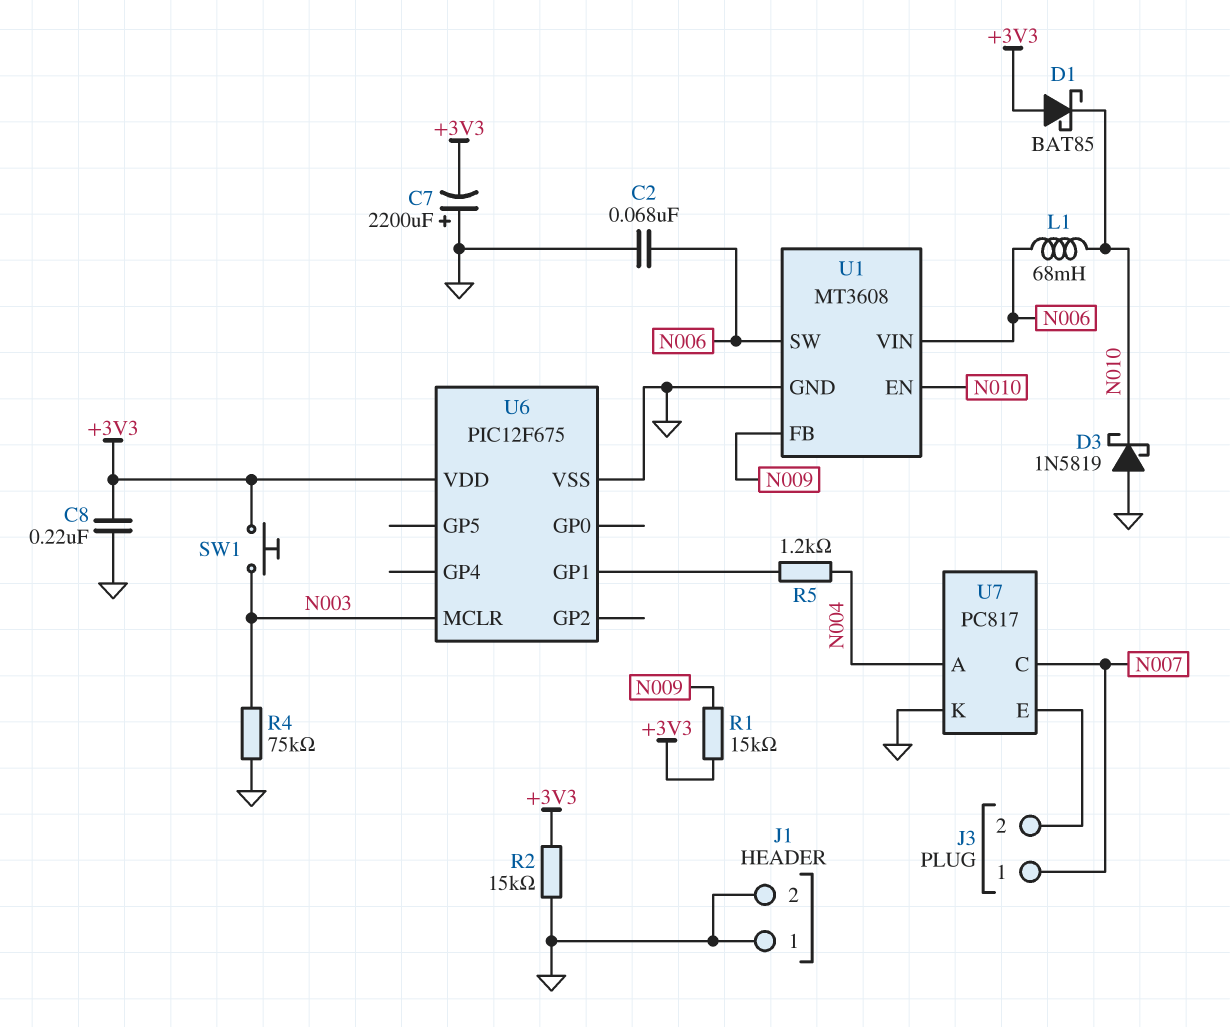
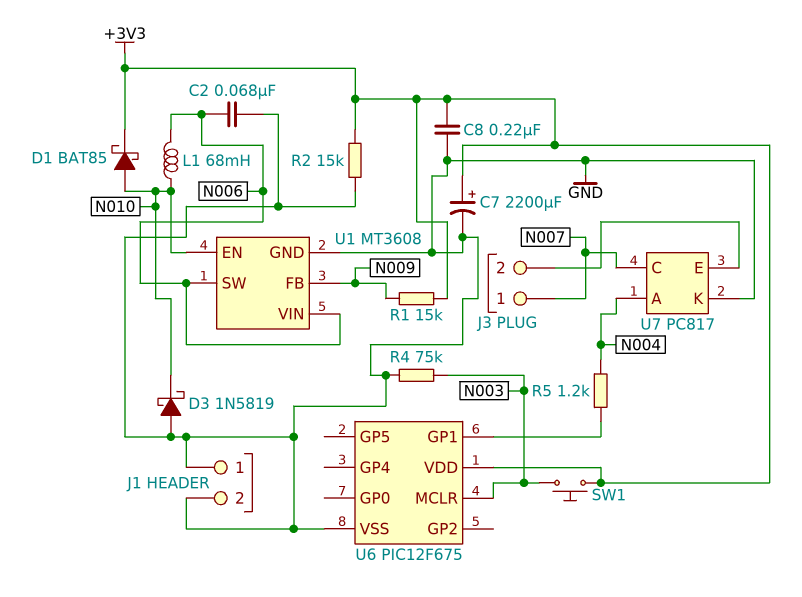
C7: 2200uF (plus GND, minus +3V3) -> 2200uF (plus +3V3, minus GND)
D1: schottky BAT85 (A +3V3, K N010) -> schottky BAT85 (A N010, K +3V3)

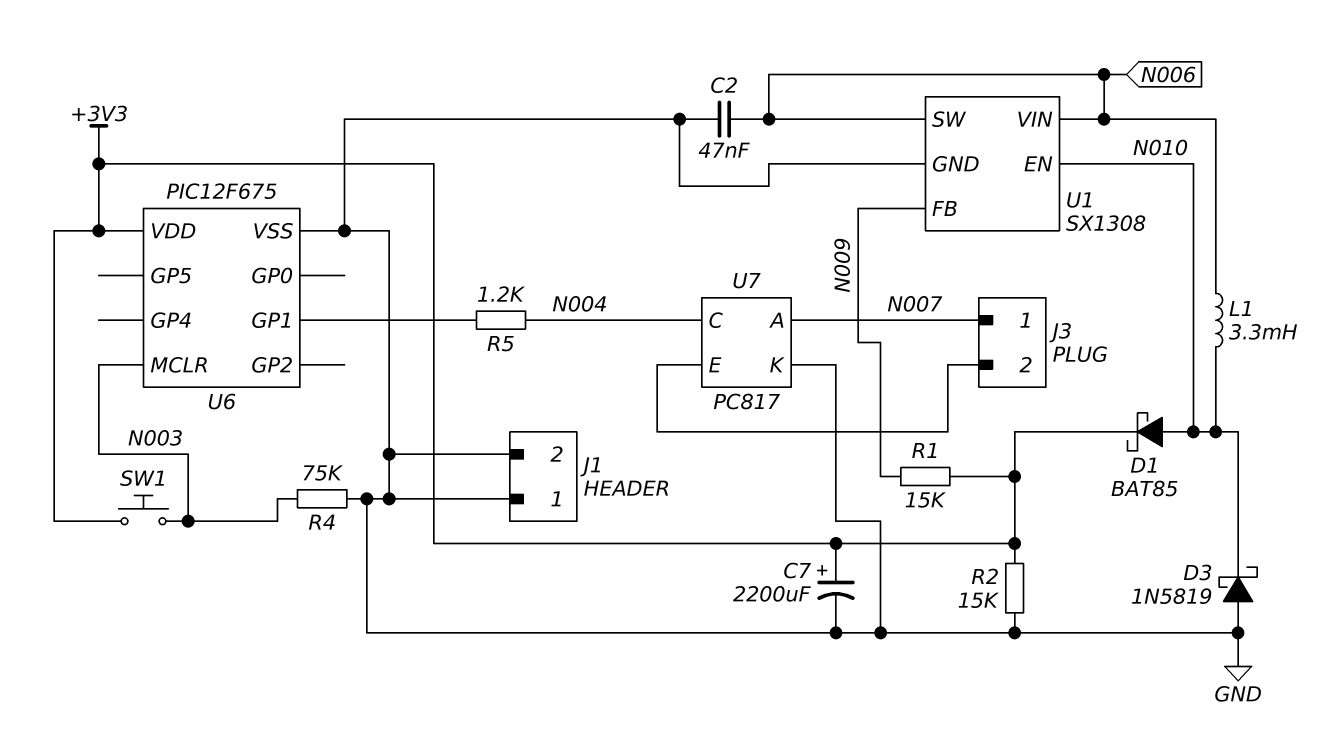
C2: 68nF (GND, N006) -> 47nF (GND, N006)
C8: 220nF (+3V3, GND) -> none
L1: 68mH (N006, N010) -> 3.3mH (N006, N010)
U1: MT3608 -> SX1308
U7 pin A: N004 -> N007
U7 pin C: N007 -> N004

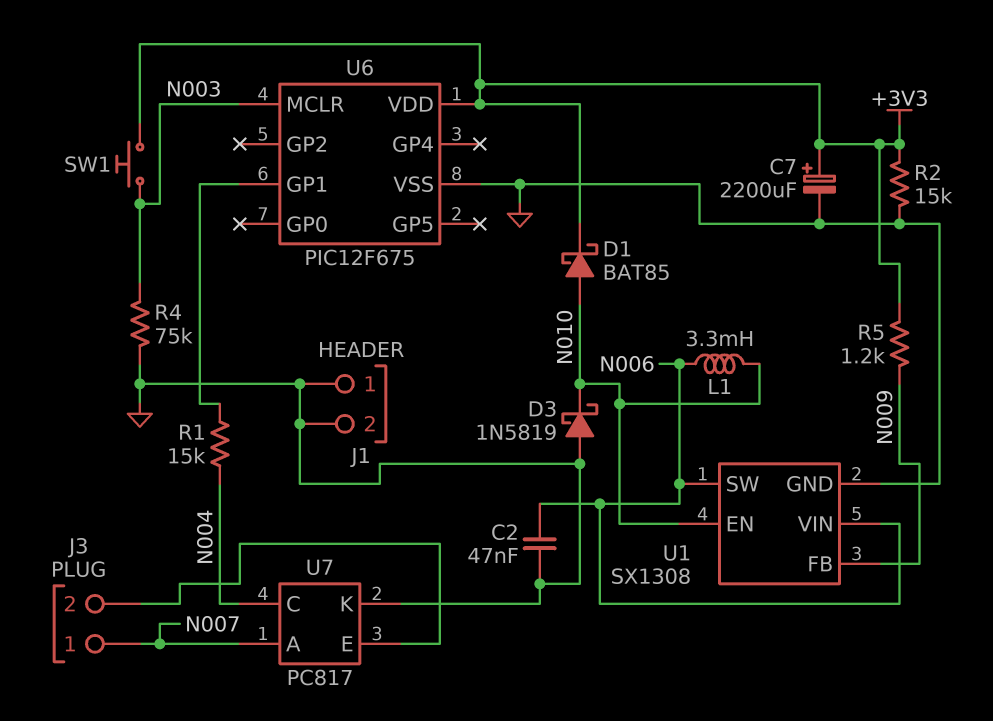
R1: 15k (+3V3, N009) -> 15k (N004, U6/GP1)
R5: 1.2k (N004, U6/GP1) -> 1.2k (+3V3, N009)

